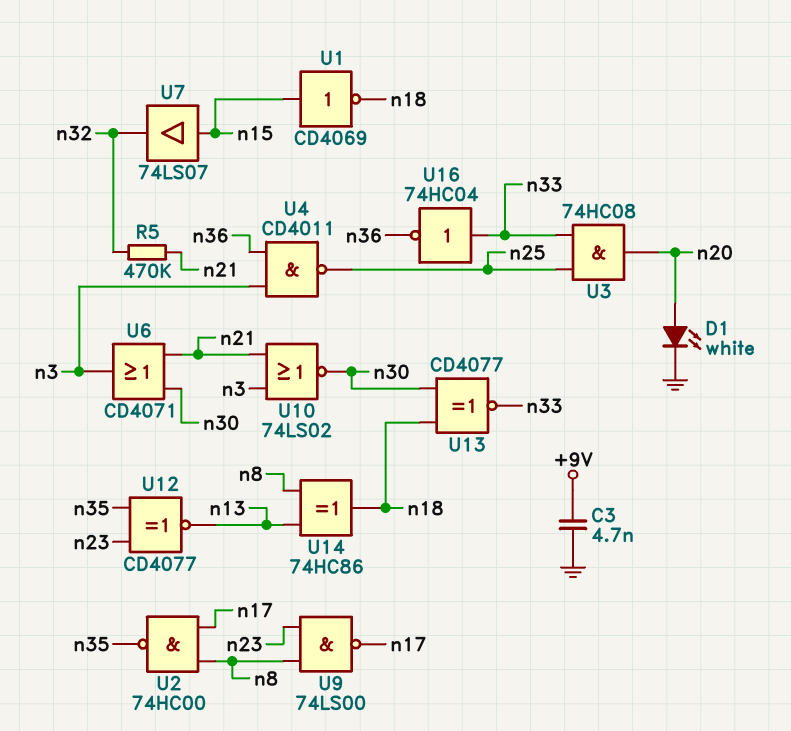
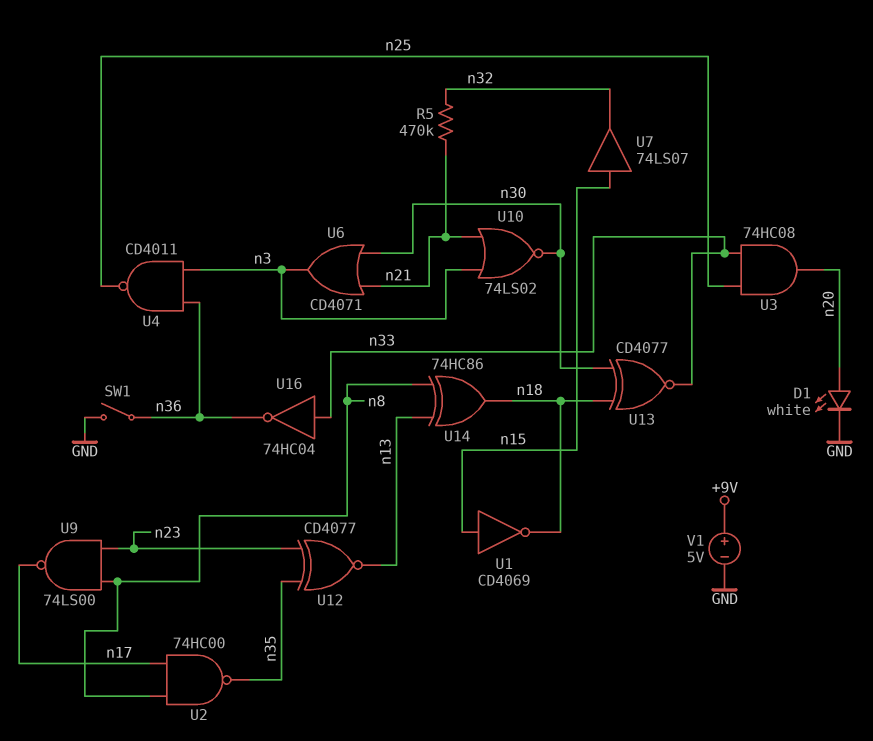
C3: 4.7nF (+9V, GND) -> none
SW1: none -> switch (GND, n36)
V1: none -> 5V (plus +9V, minus GND)

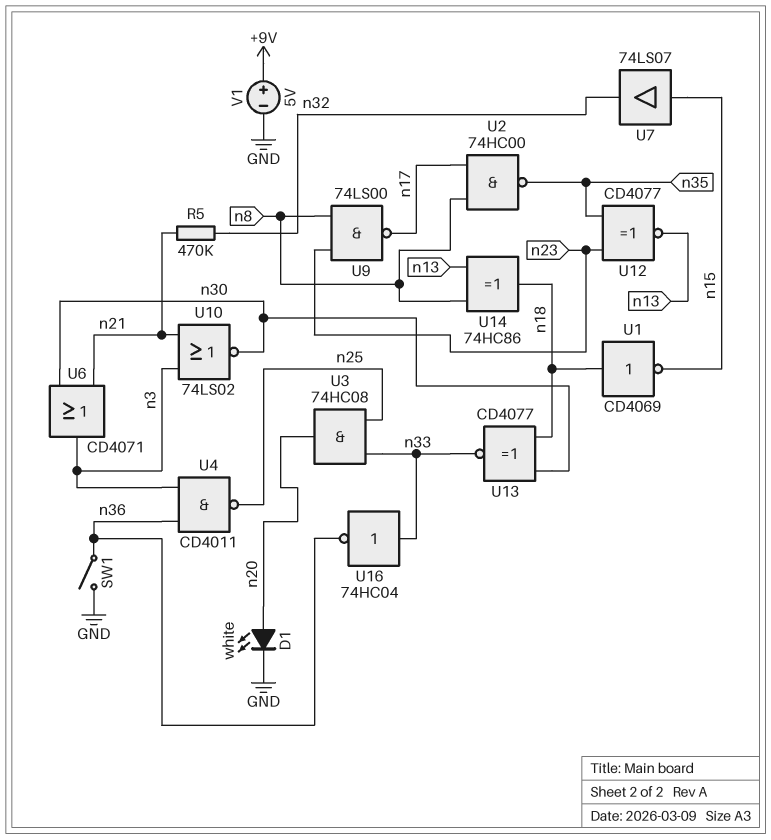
U1: NOT CD4069 (in n15, out n18) -> NOT CD4069 (in n18, out n15)

